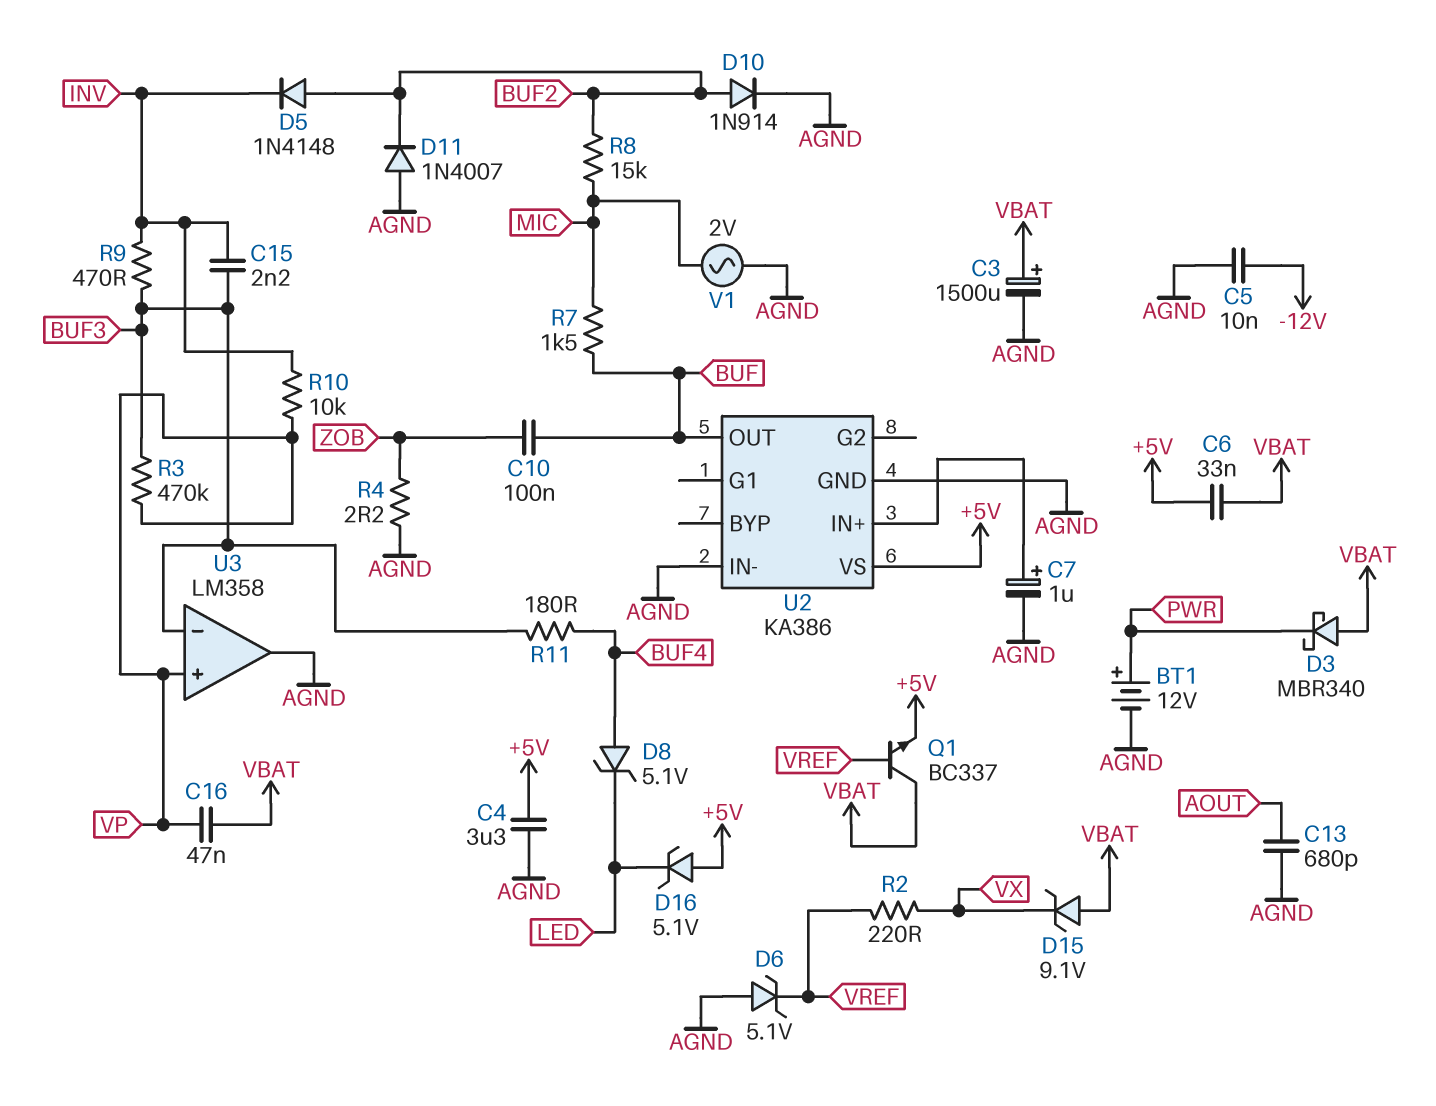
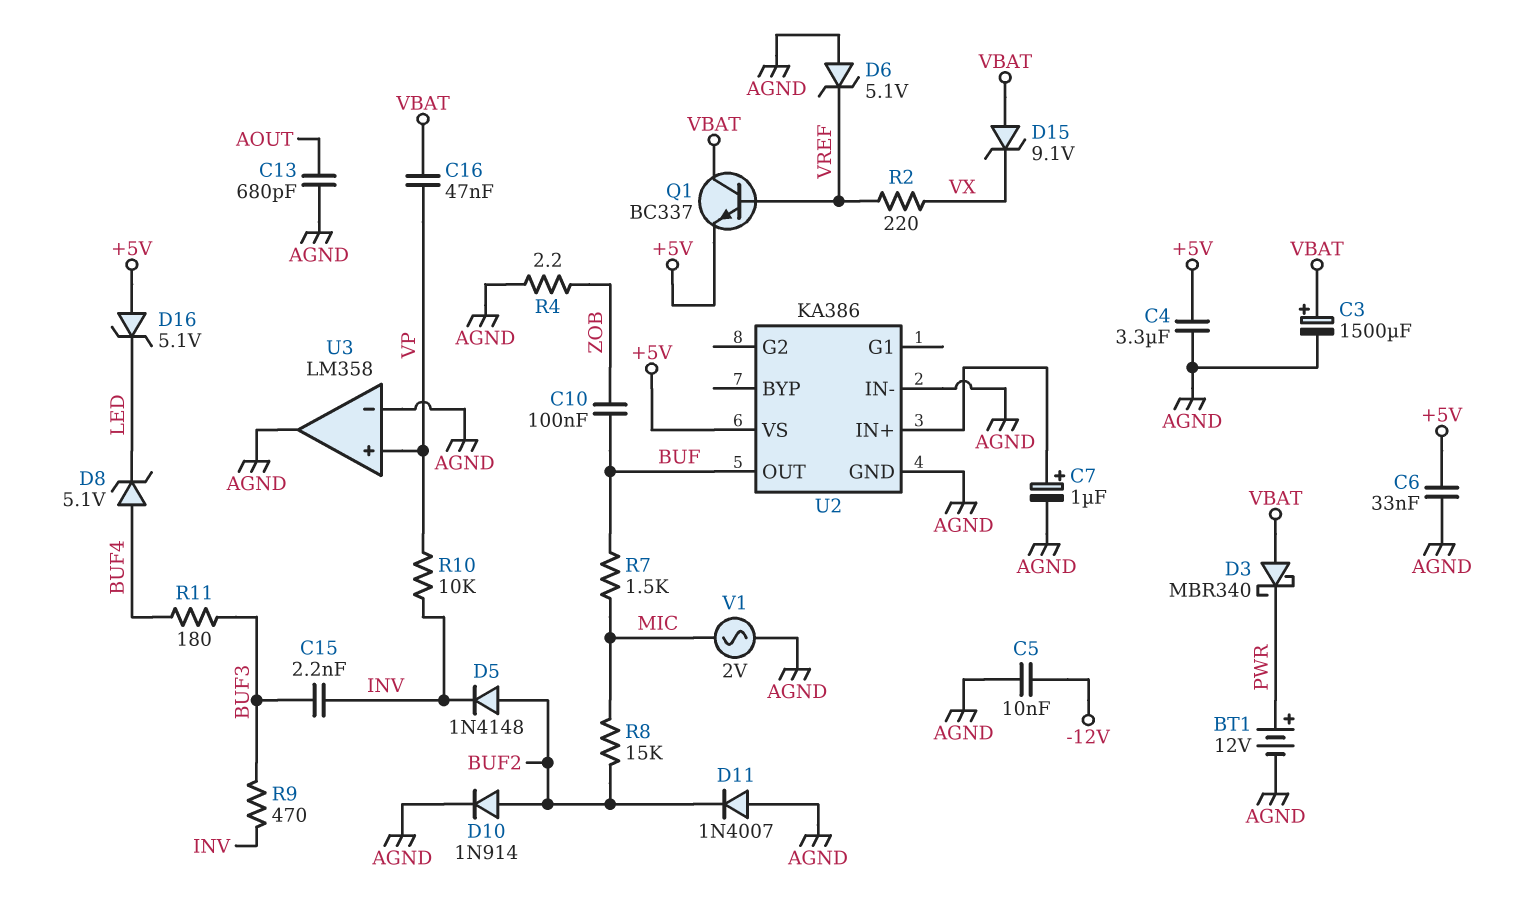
C6: 33nF (+5V, VBAT) -> 33nF (+5V, AGND)
R3: 470k (BUF3, VP) -> none
U3 pin in-: BUF3 -> AGND

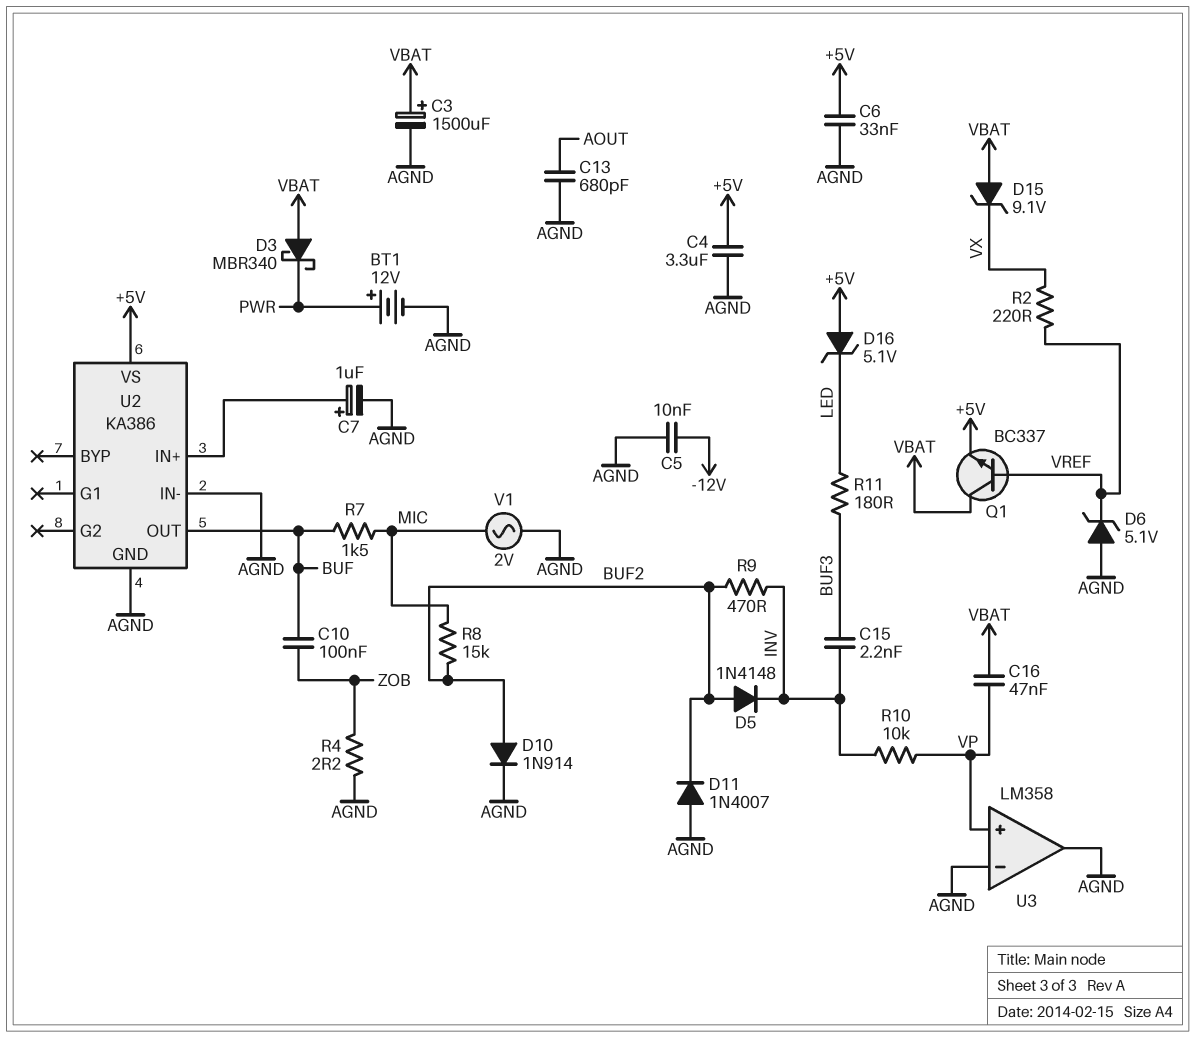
D8: zener 5.1V (A BUF4, K LED) -> none
R9: 470 (BUF3, INV) -> 470 (BUF2, INV)
R11: 180 (BUF3, BUF4) -> 180 (BUF3, LED)

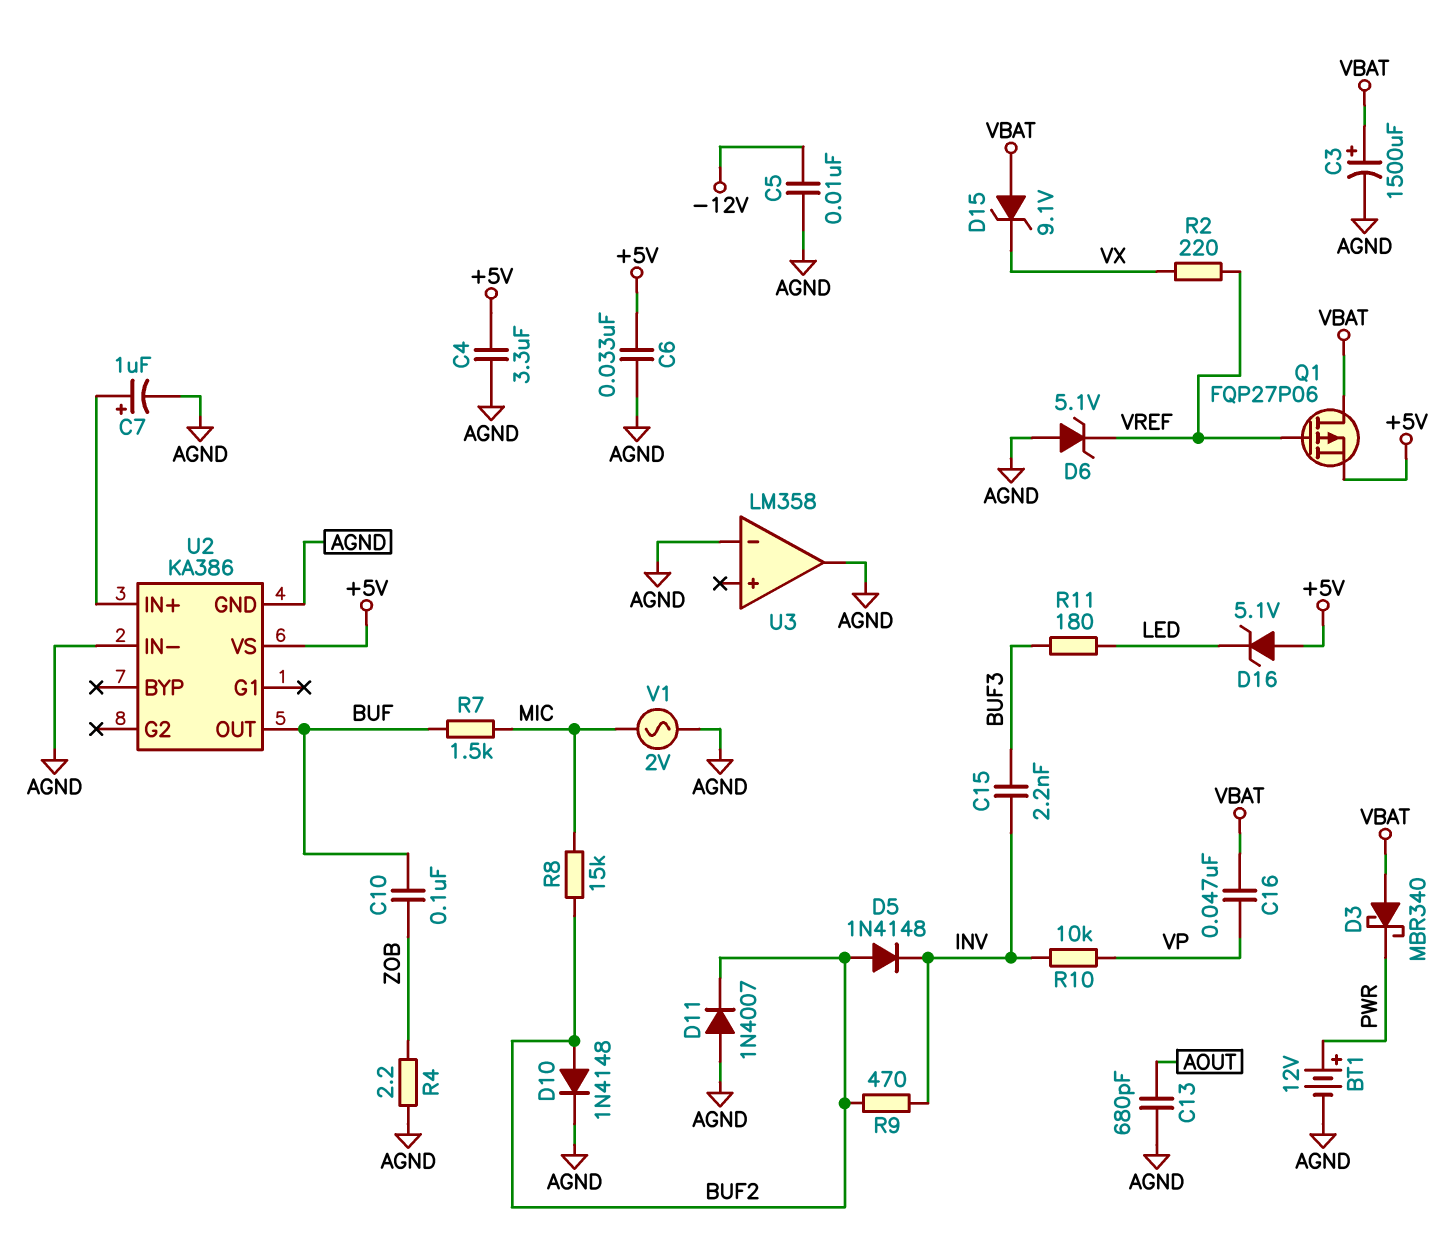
D10: diode 1N914 (A BUF2, K AGND) -> diode 1N4148 (A BUF2, K AGND)
Q1: NPN BC337 (B VREF, C VBAT, E +5V) -> PMOS FQP27P06 (G VREF, D VBAT, S +5V)
U3 pin in+: VP -> none

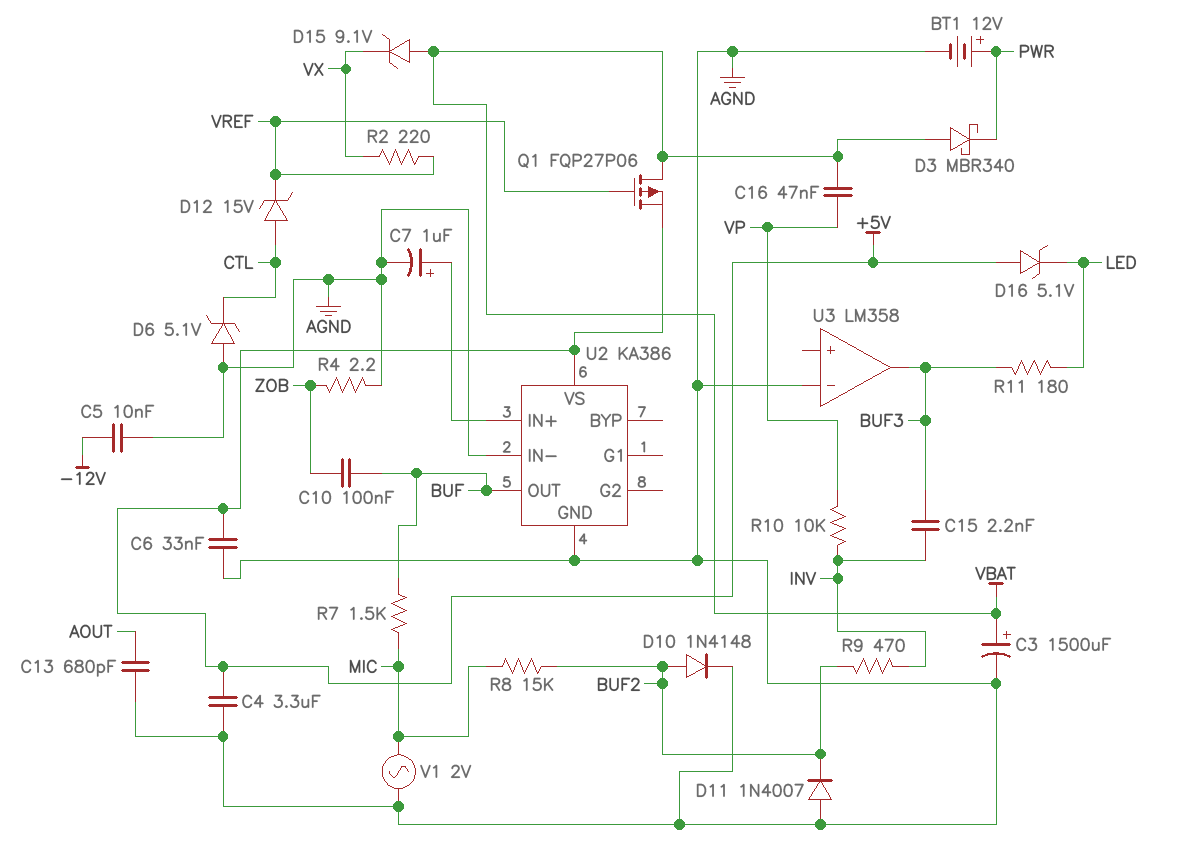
D5: diode 1N4148 (A BUF2, K INV) -> none
D6: zener 5.1V (A AGND, K VREF) -> zener 5.1V (A AGND, K CTL)
D12: none -> zener 15V (A CTL, K VREF)
U3 pin out: AGND -> BUF3

